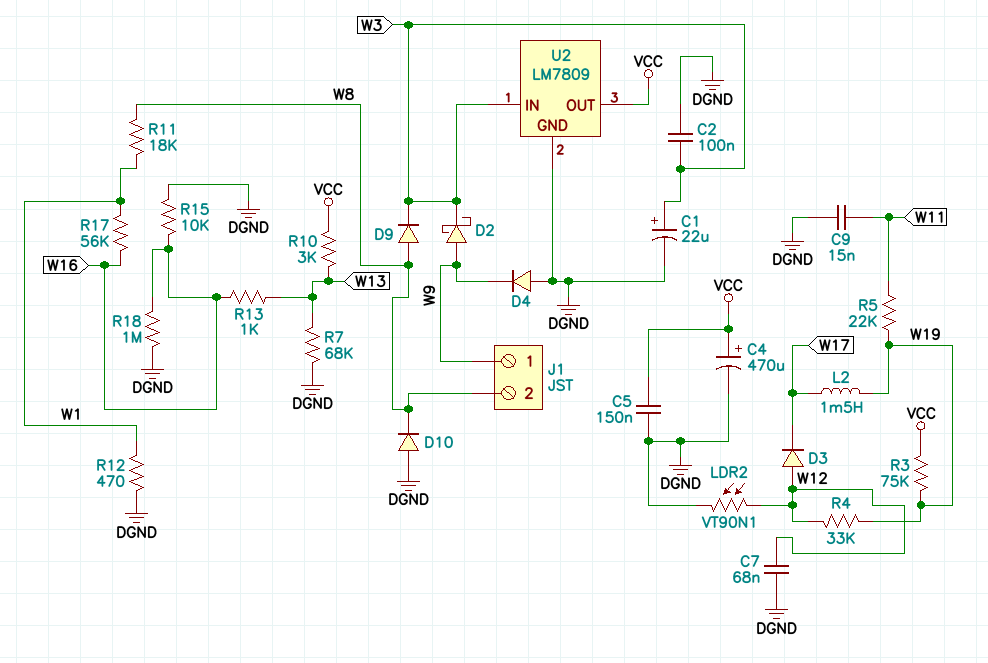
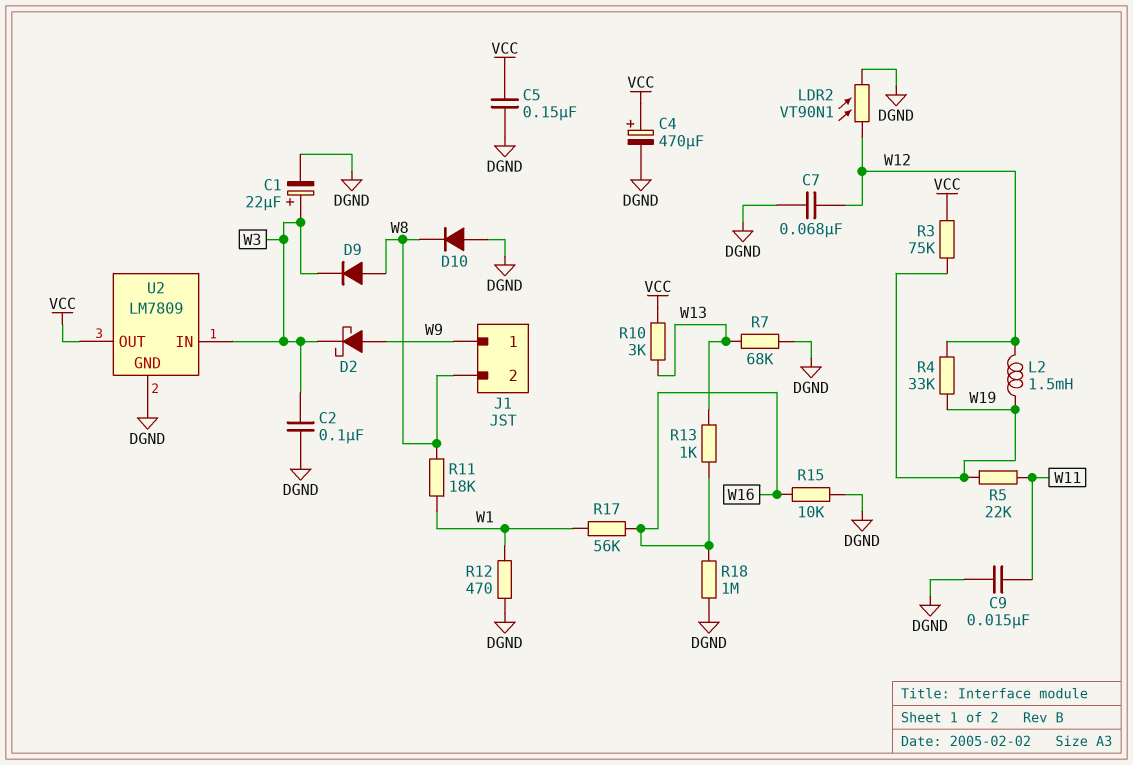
D3: diode (A W12, K W17) -> none
D4: diode (A DGND, K W9) -> none
L2: 1.5mH (W17, W19) -> 1.5mH (W12, W19)

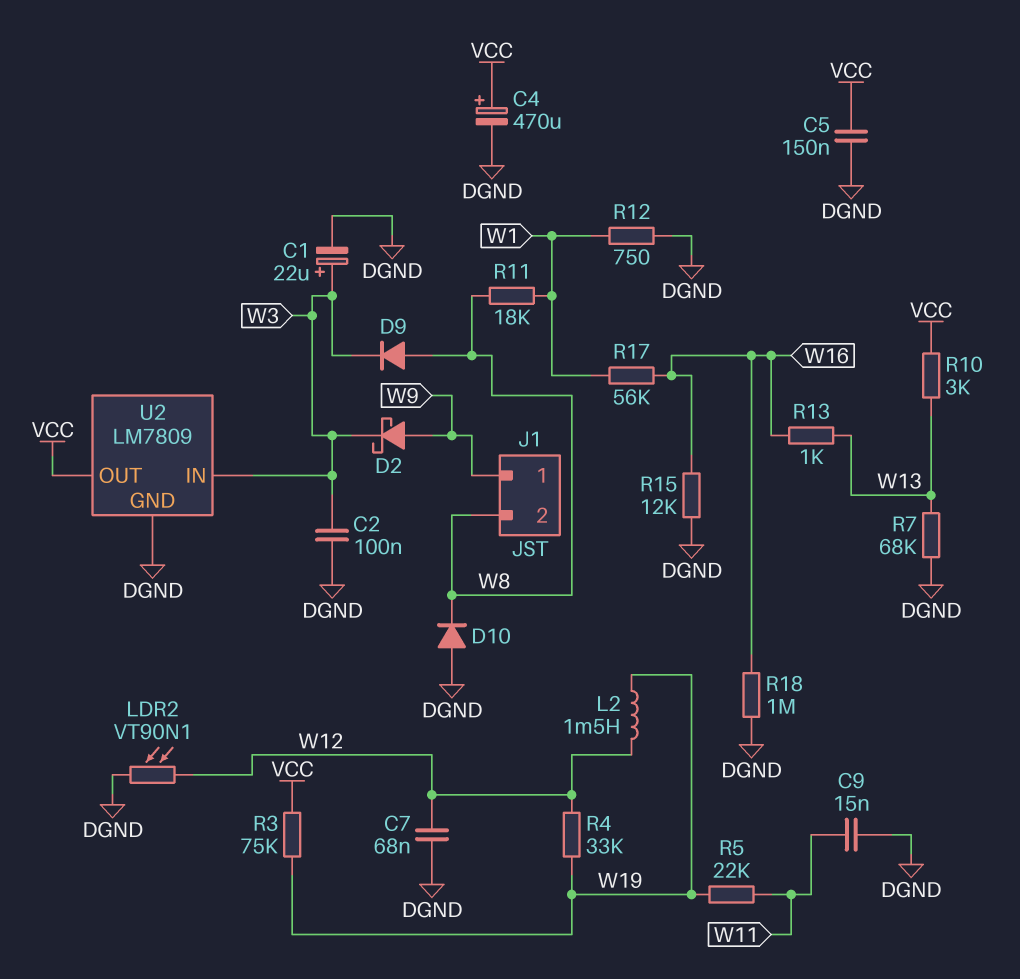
R12: 470 (DGND, W1) -> 750 (DGND, W1)
R15: 10k (DGND, W16) -> 12k (DGND, W16)

